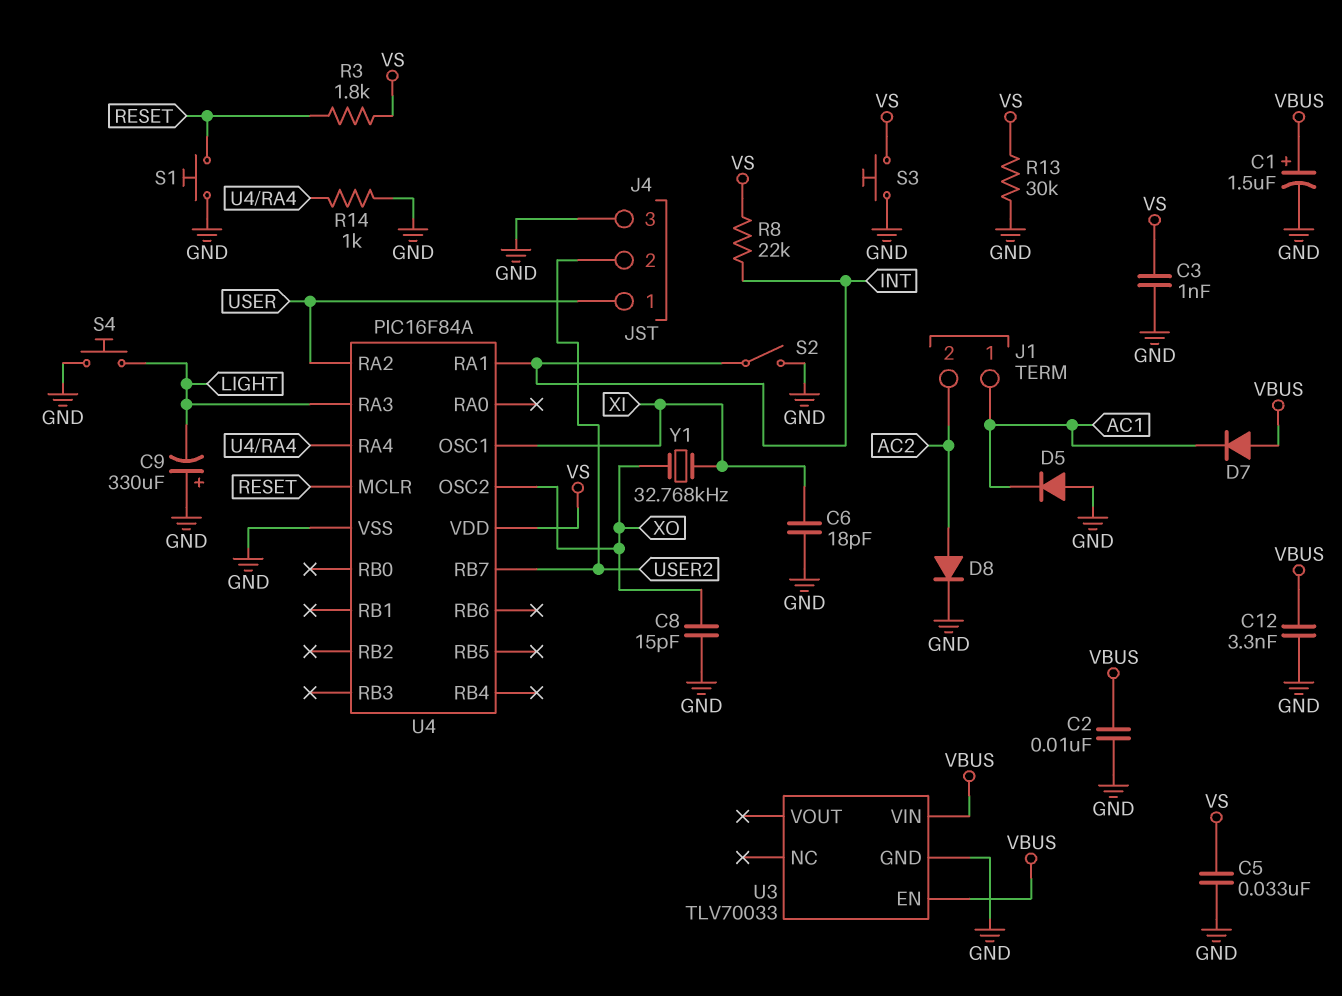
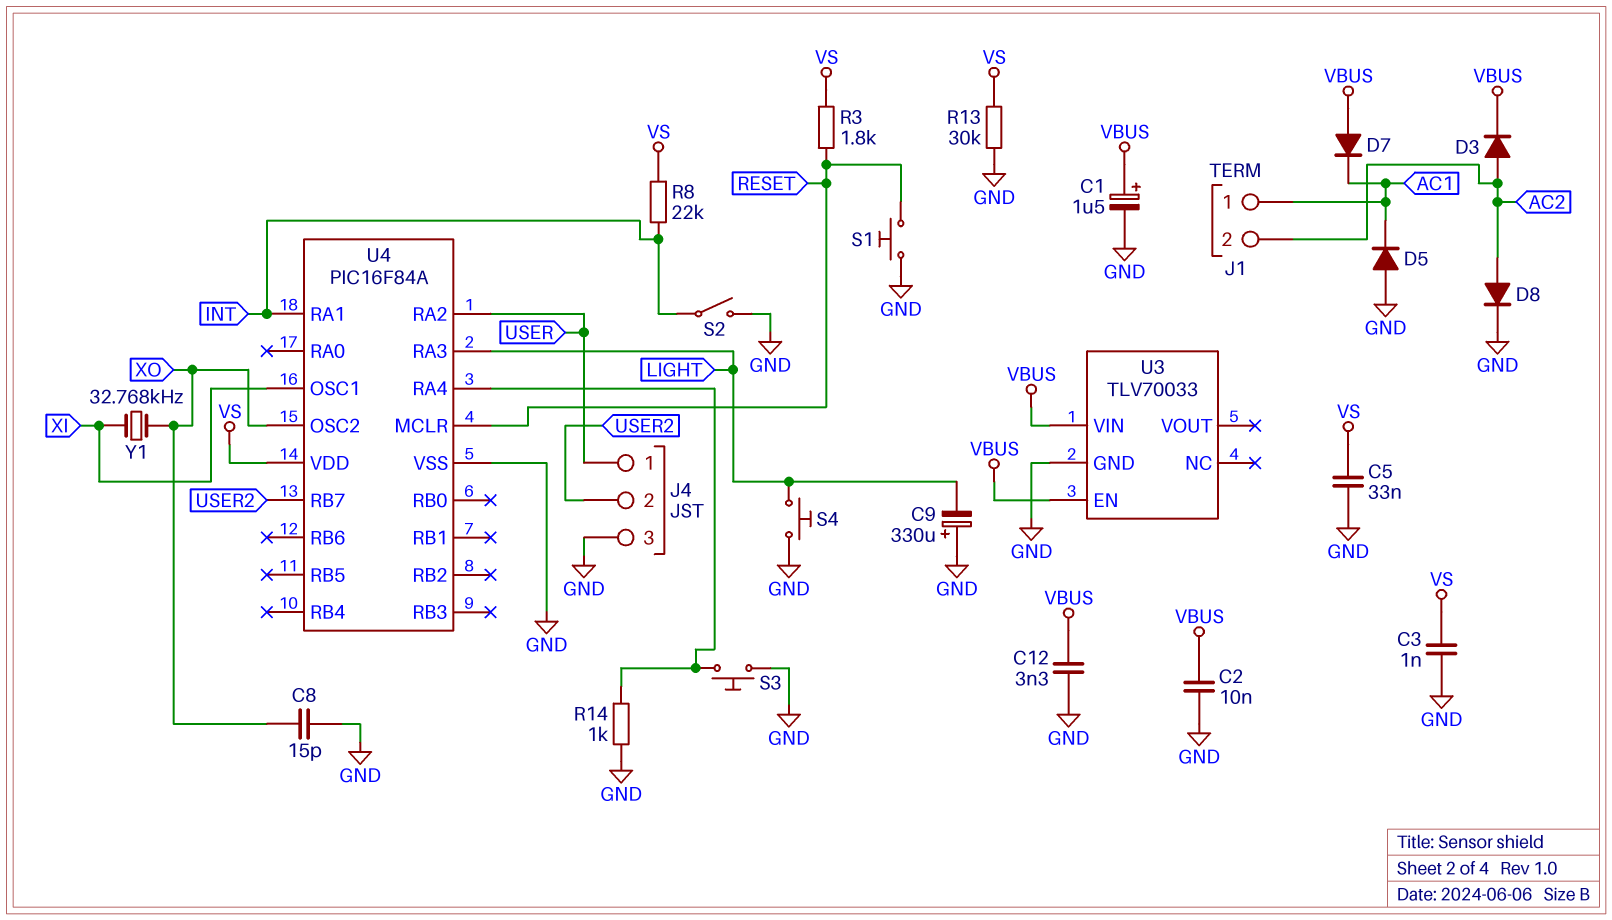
C6: 18pF (GND, XI) -> none
D3: none -> diode (A AC2, K VBUS)
S3: button (GND, VS) -> button (GND, U4/RA4)

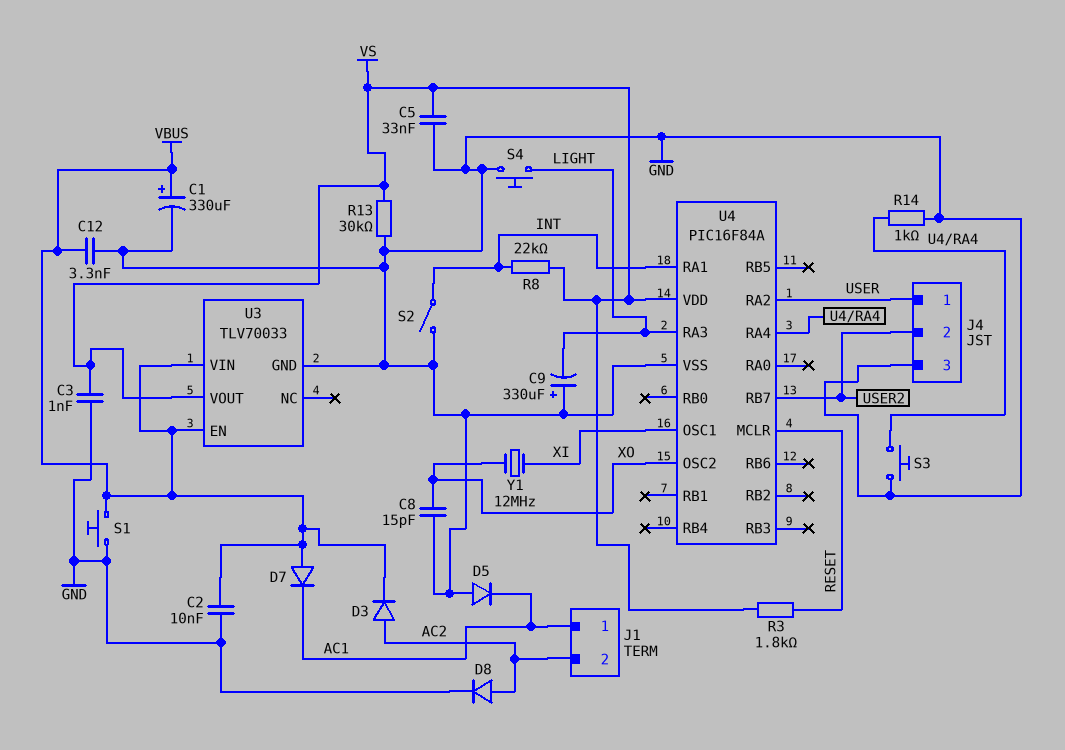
C1: 1.5uF (plus VBUS, minus GND) -> 330uF (plus VBUS, minus GND)
S1: button (GND, RESET) -> button (GND, VBUS)
U3 pin VOUT: none -> VS
Y1: 32.768kHz (XI, XO) -> 12MHz (XI, XO)

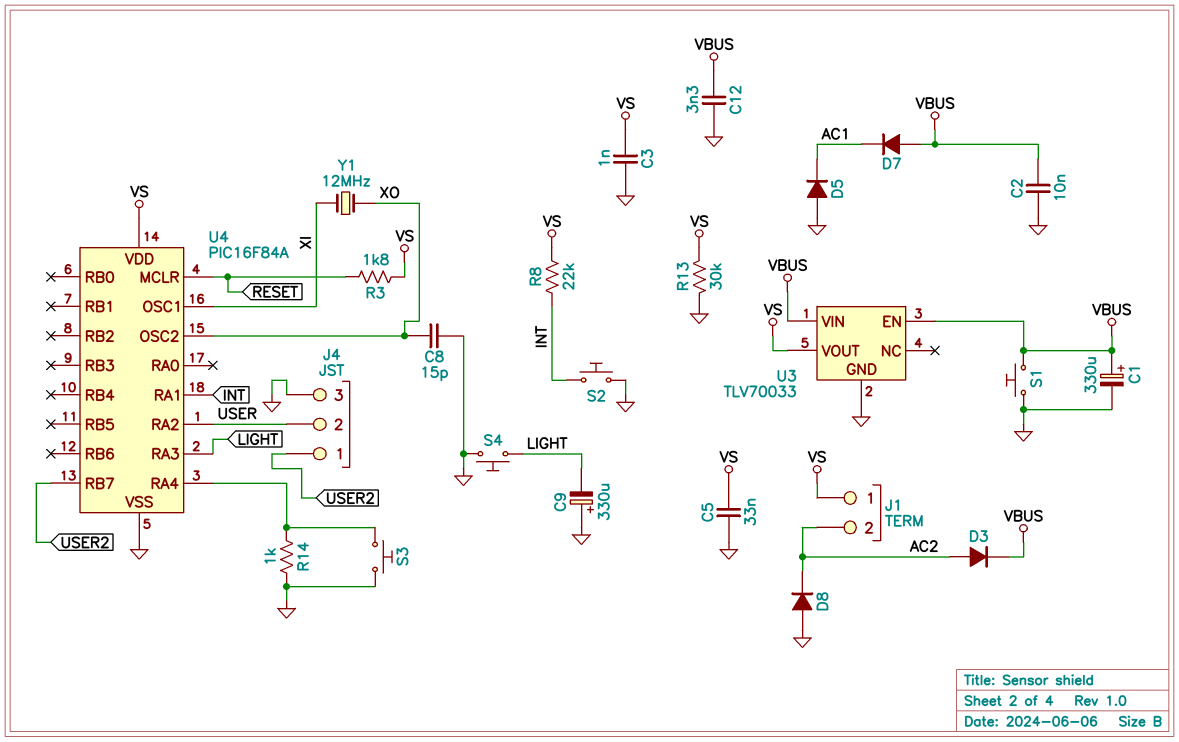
D8: diode (A AC2, K GND) -> diode (A GND, K AC2)
J1 pin 1: AC1 -> VS
J4 pin 1: USER -> USER2
J4 pin 2: USER2 -> USER
S2: switch (GND, INT) -> button (GND, INT)

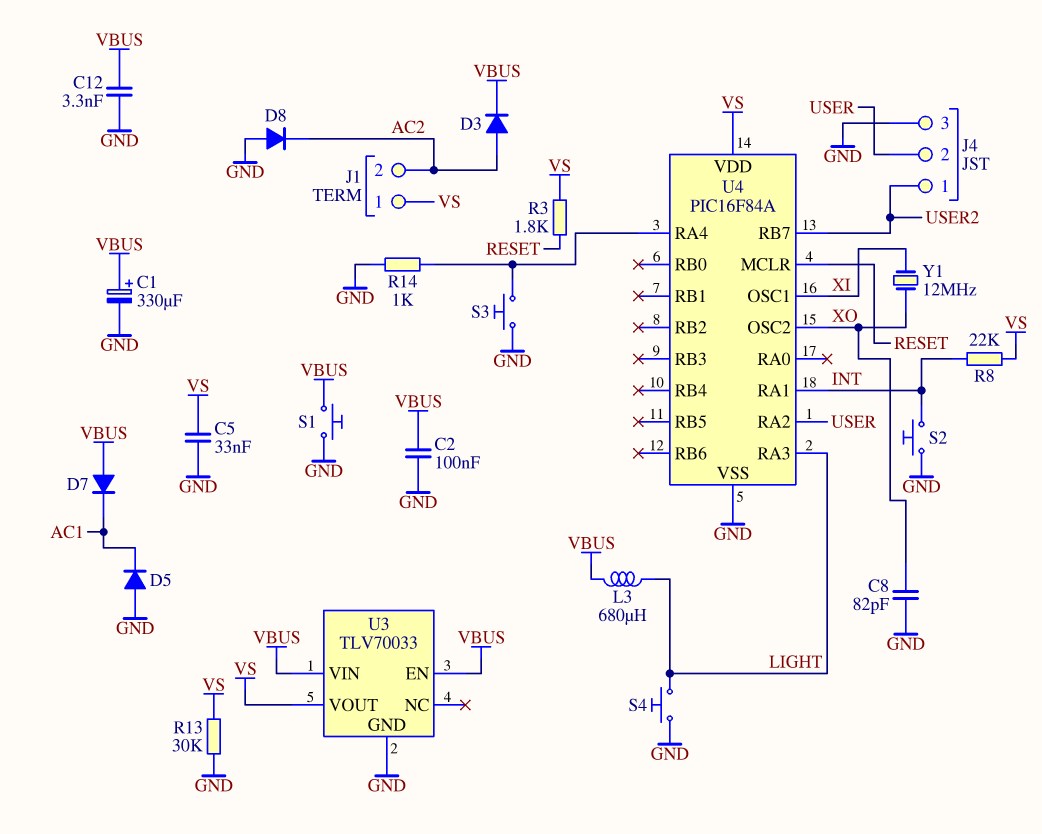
C2: 10nF (GND, VBUS) -> 100nF (GND, VBUS)
C3: 1nF (GND, VS) -> none
C8: 15pF (GND, XO) -> 82pF (GND, XO)
C9: 330uF (plus GND, minus LIGHT) -> none
L3: none -> 680uH (LIGHT, VBUS)

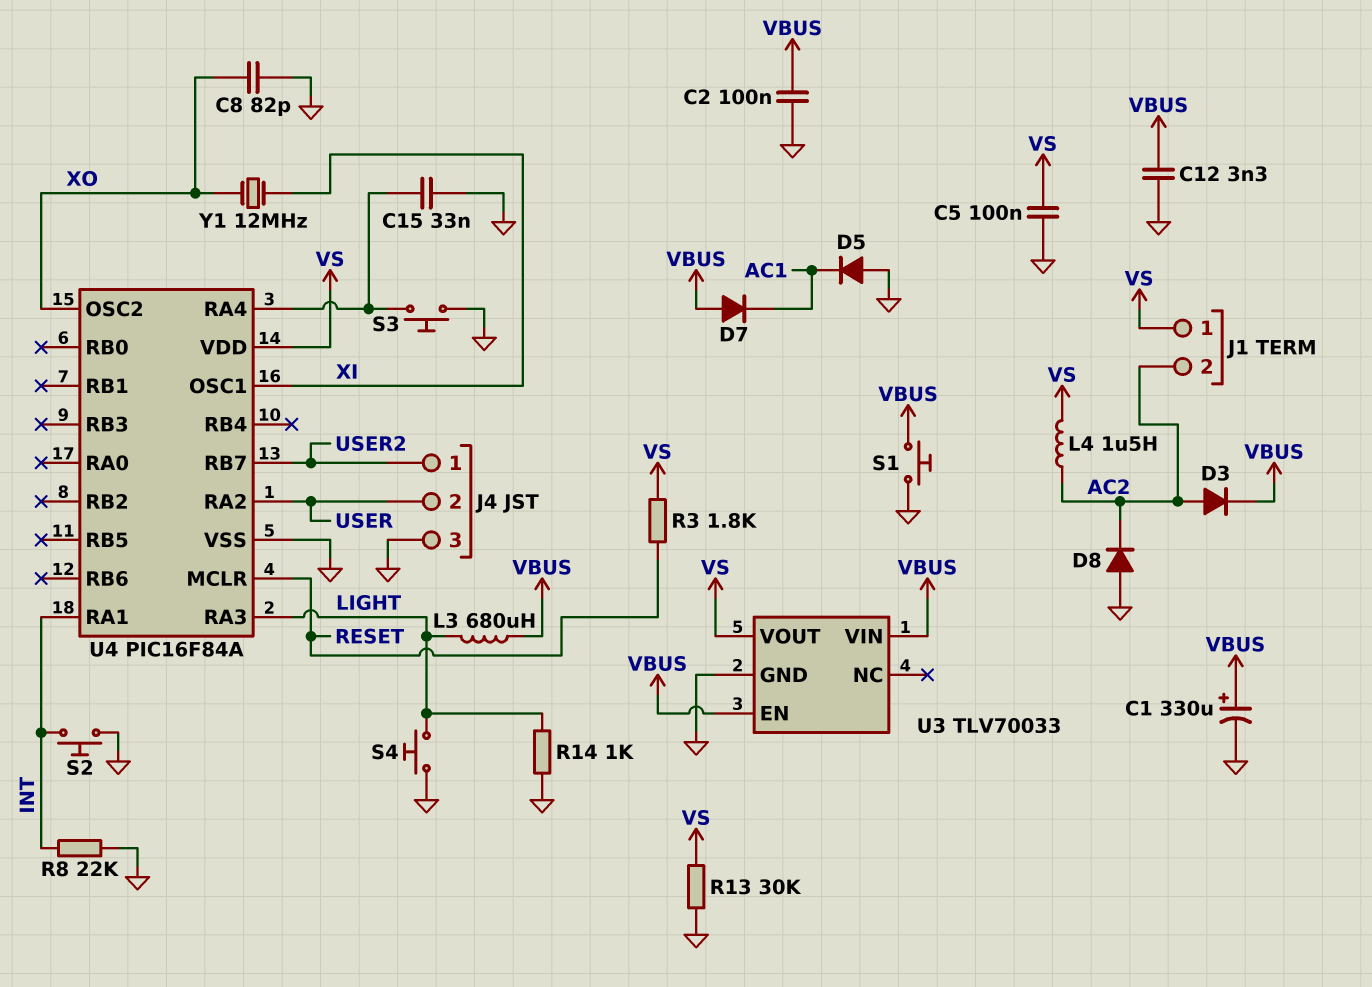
C5: 33nF (GND, VS) -> 100nF (GND, VS)
C15: none -> 33nF (GND, U4/RA4)
L4: none -> 1.5uH (AC2, VS)
R8: 22k (INT, VS) -> 22k (GND, INT)
R14: 1k (GND, U4/RA4) -> 1k (GND, LIGHT)

